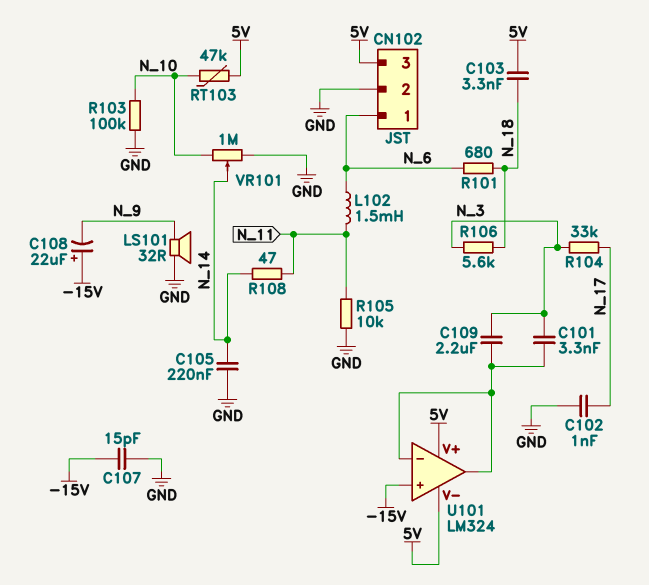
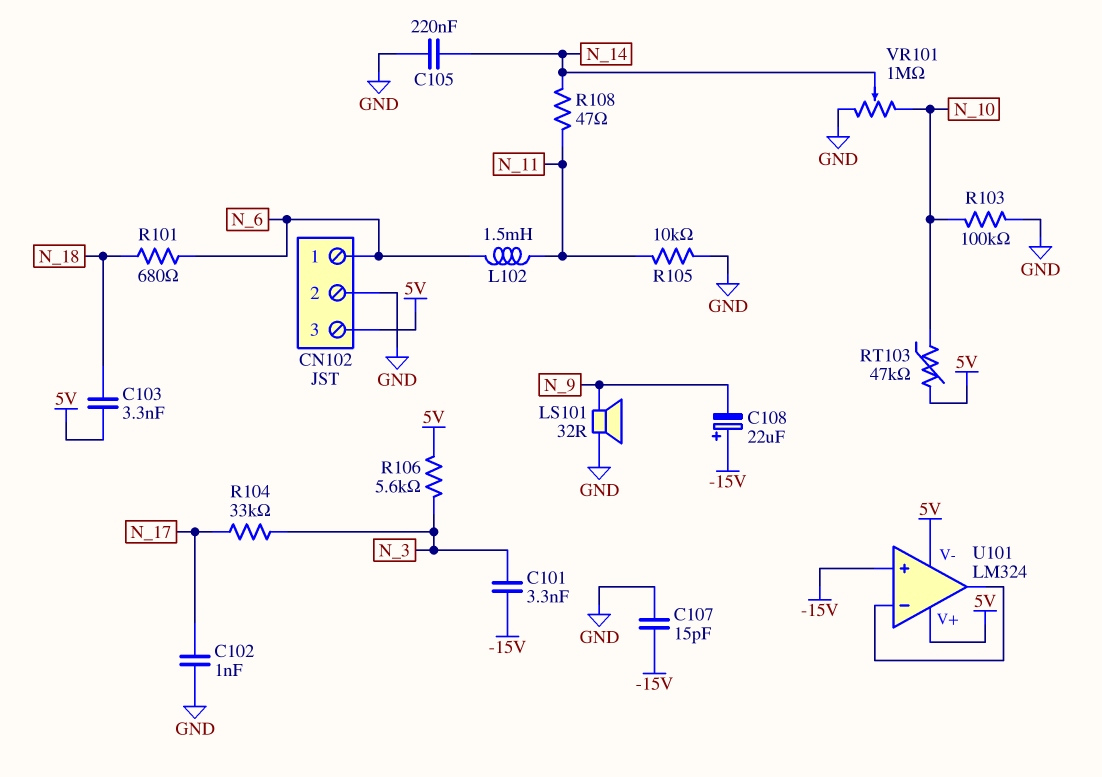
C101: 3.3nF (N_3, U101/in-) -> 3.3nF (-15V, N_3)
C109: 2.2uF (N_3, U101/in-) -> none
R106: 5.6k (N_3, N_18) -> 5.6k (5V, N_3)

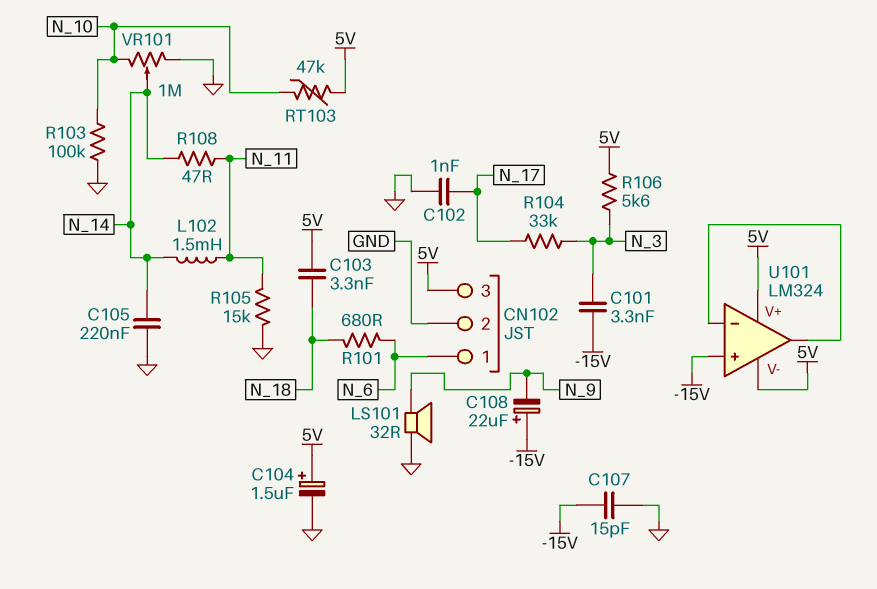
C104: none -> 1.5uF (plus 5V, minus GND)
L102: 1.5mH (N_6, N_11) -> 1.5mH (N_11, N_14)
R105: 10k (GND, N_11) -> 15k (GND, N_11)

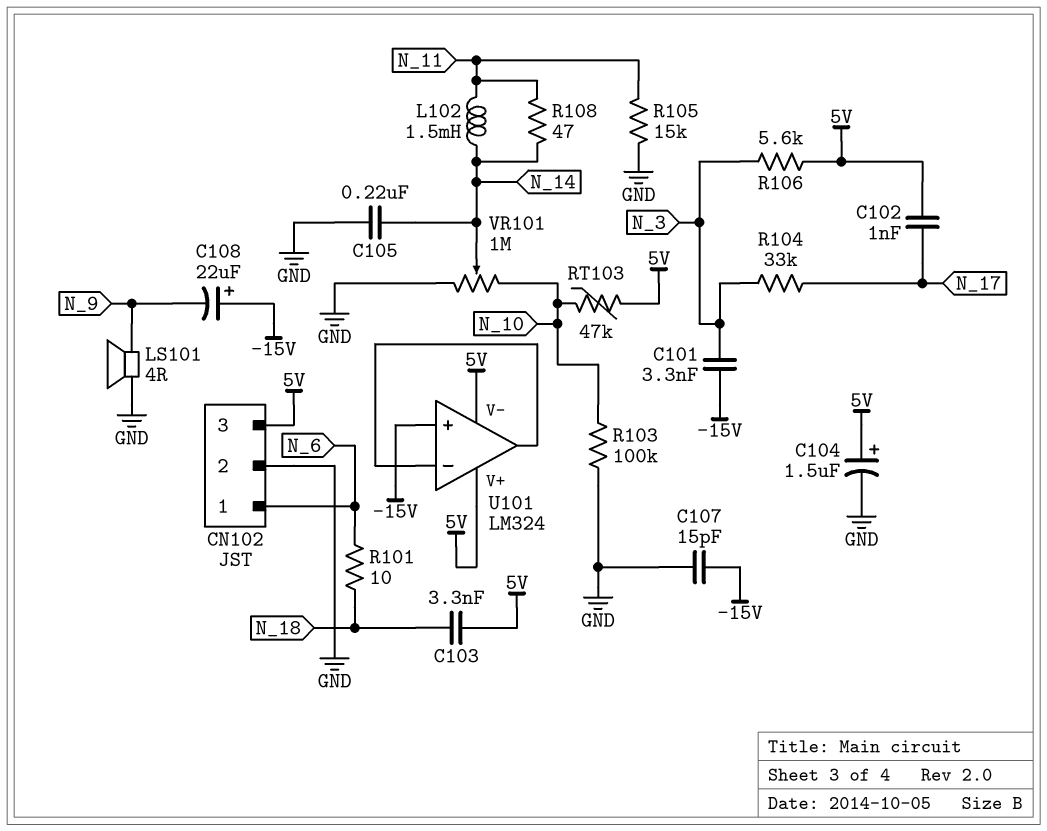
C102: 1nF (GND, N_17) -> 1nF (5V, N_17)
LS101: speaker 32R (GND, N_9) -> speaker 4R (GND, N_9)
R101: 680 (N_6, N_18) -> 10 (N_6, N_18)

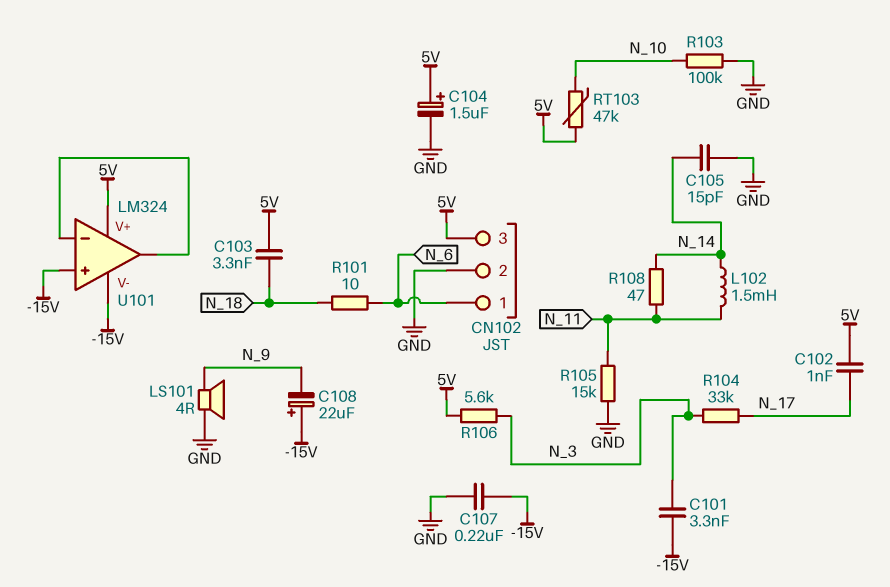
C105: 220nF (GND, N_14) -> 15pF (GND, N_14)
C107: 15pF (-15V, GND) -> 220nF (-15V, GND)
U101 pin V-: 5V -> -15V
VR101: 1M (GND, N_10, wiper N_14) -> none

